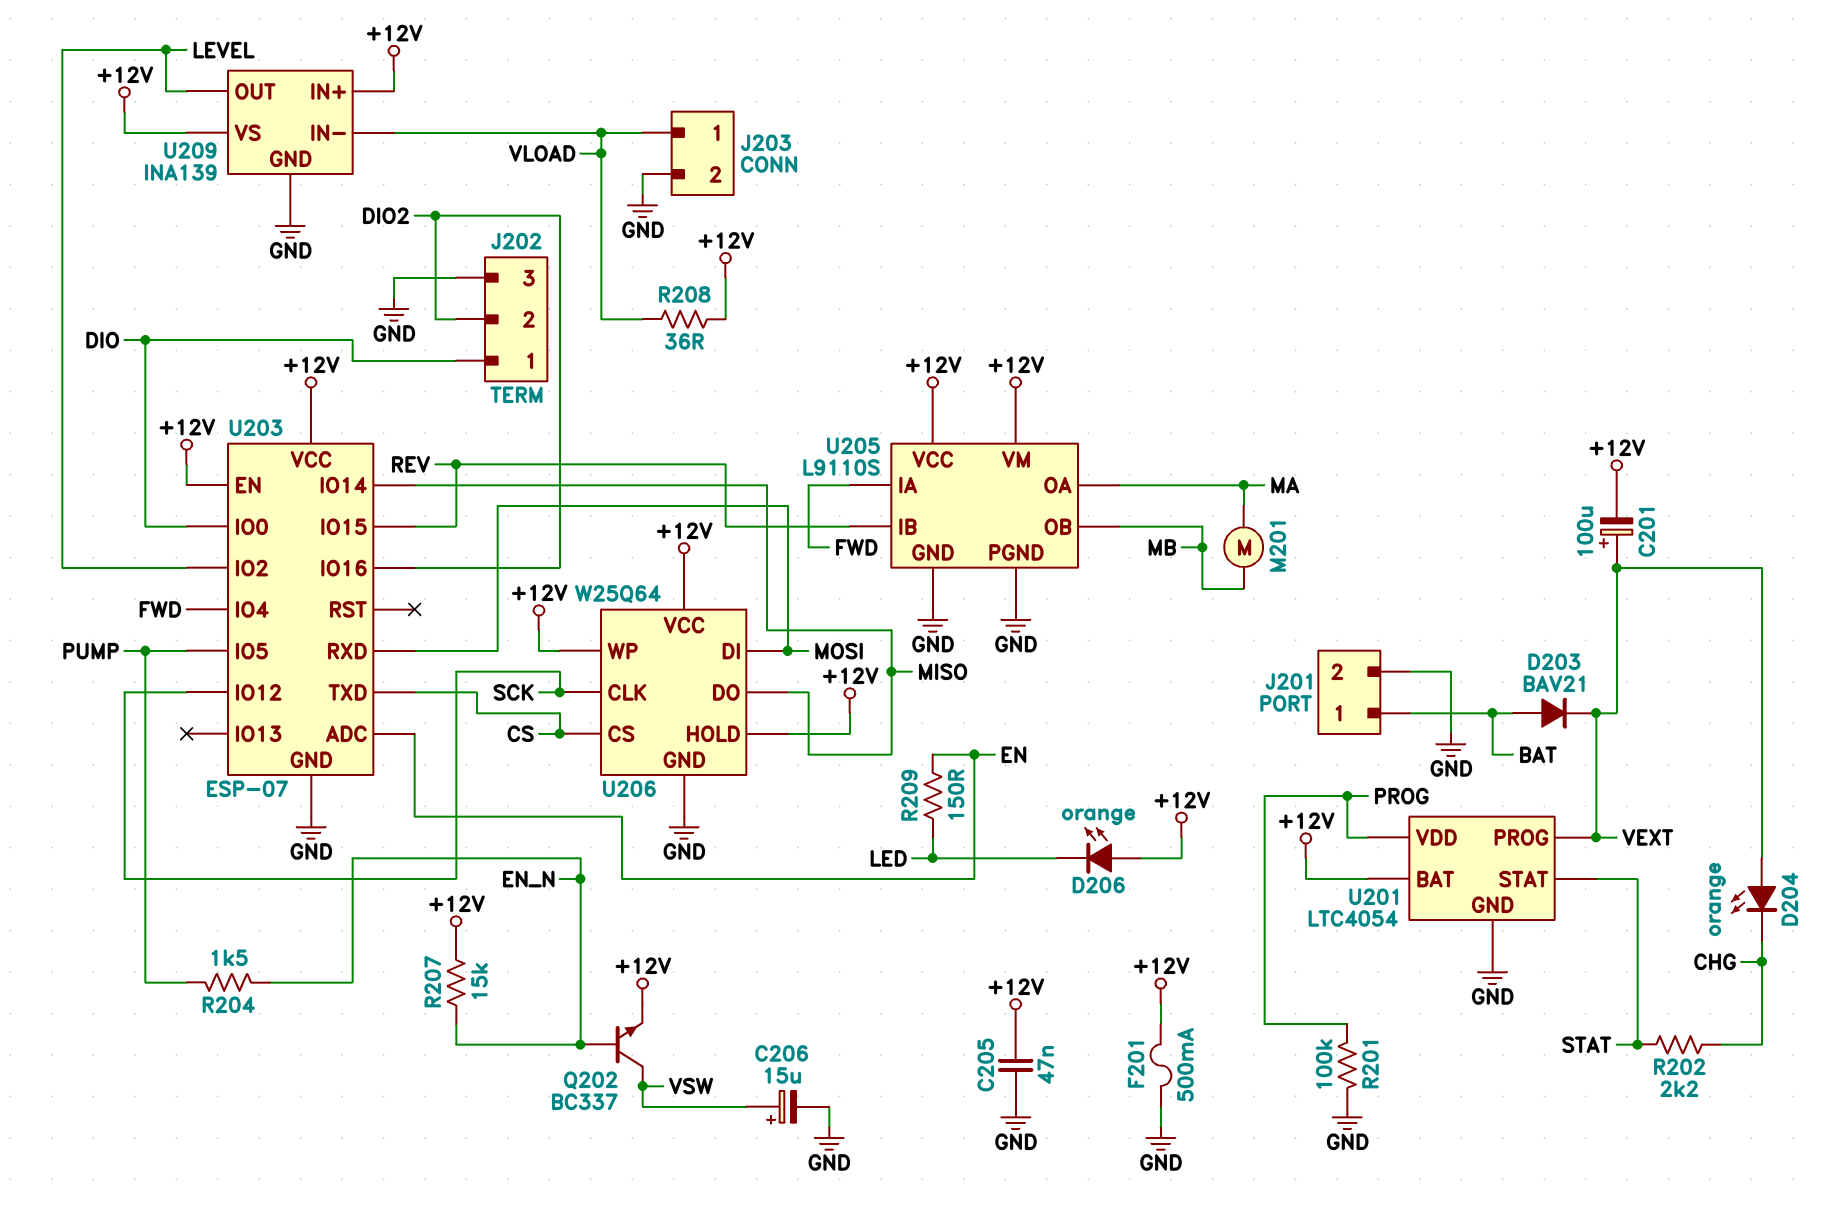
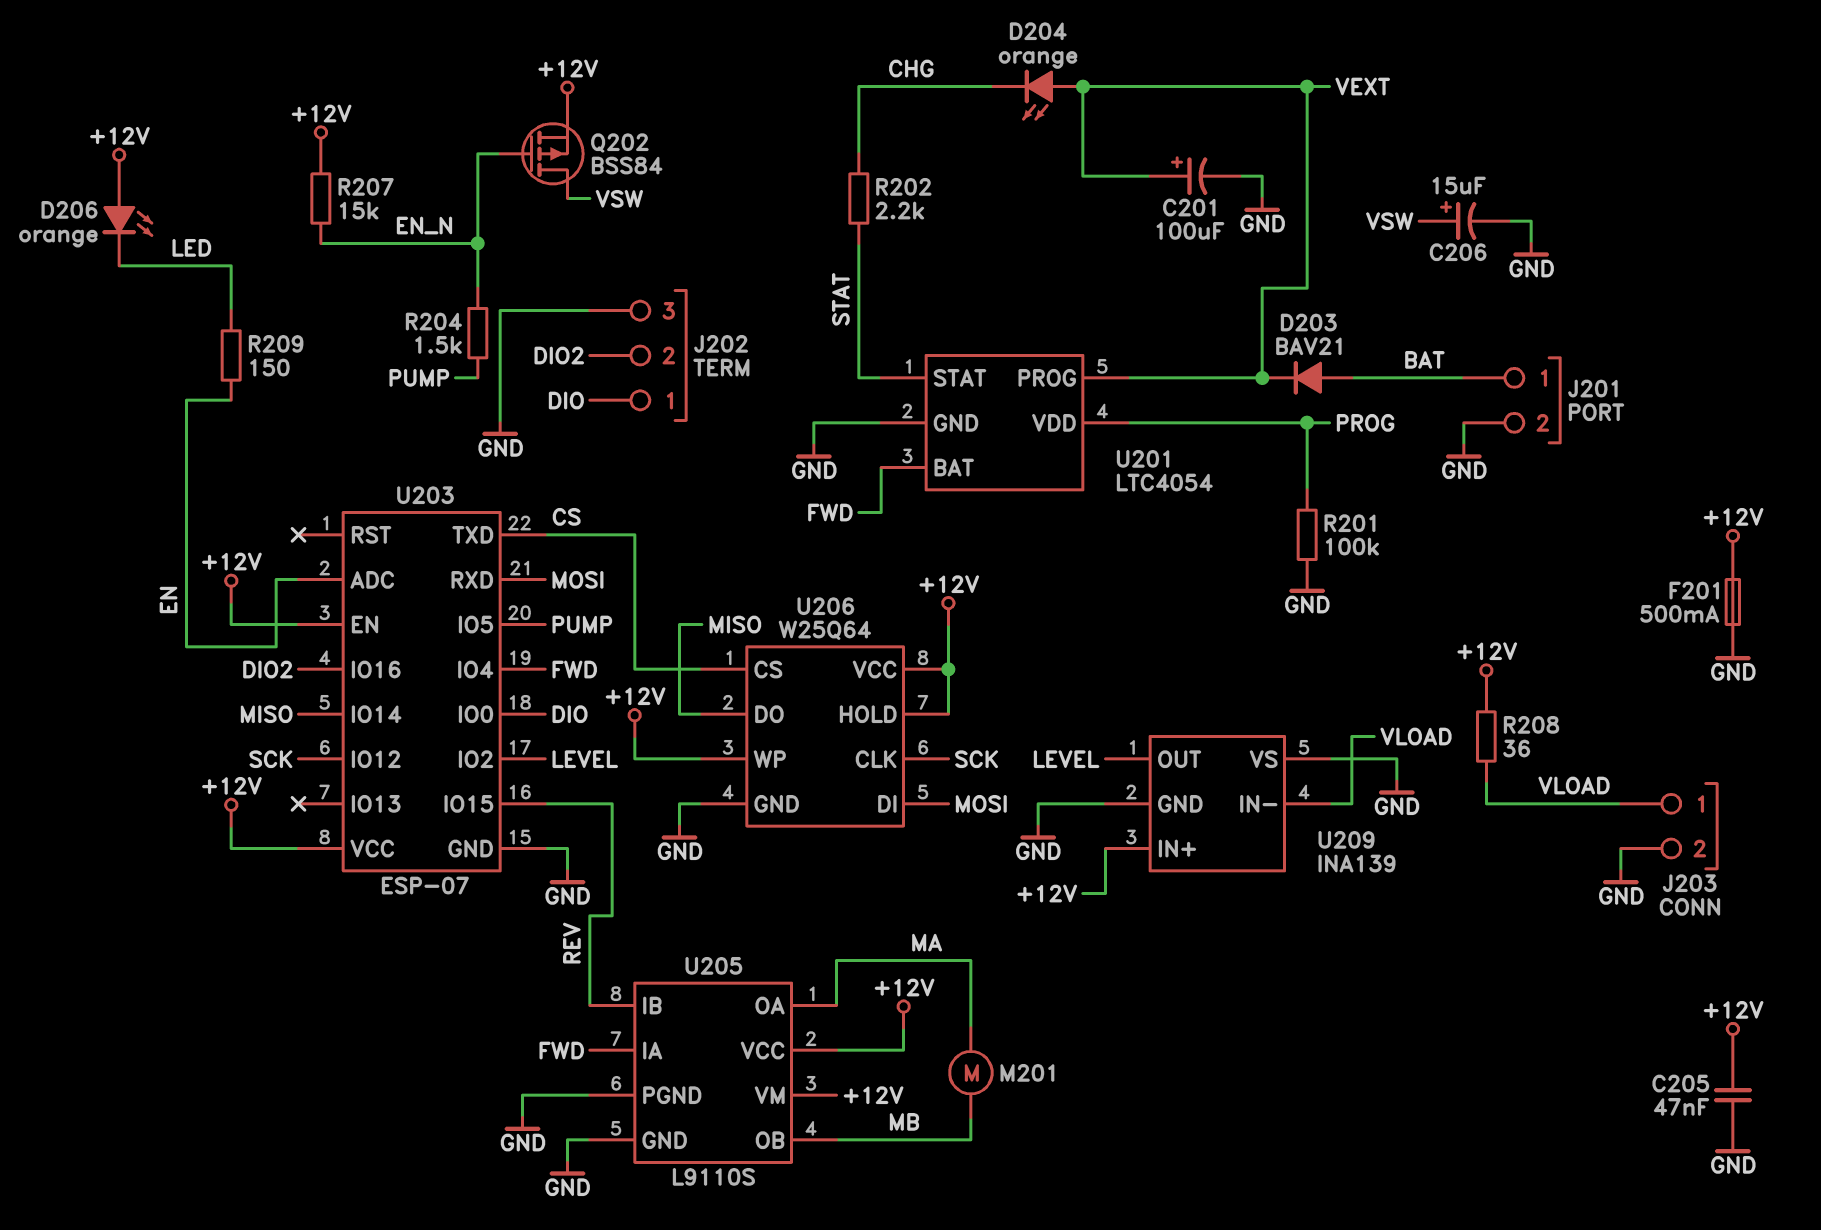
C201: 100uF (plus VEXT, minus +12V) -> 100uF (plus VEXT, minus GND)
Q202: NPN BC337 (B EN_N, C VSW, E +12V) -> PMOS BSS84 (G EN_N, D VSW, S +12V)
U201 pin BAT: +12V -> FWD
U209 pin VS: +12V -> GND

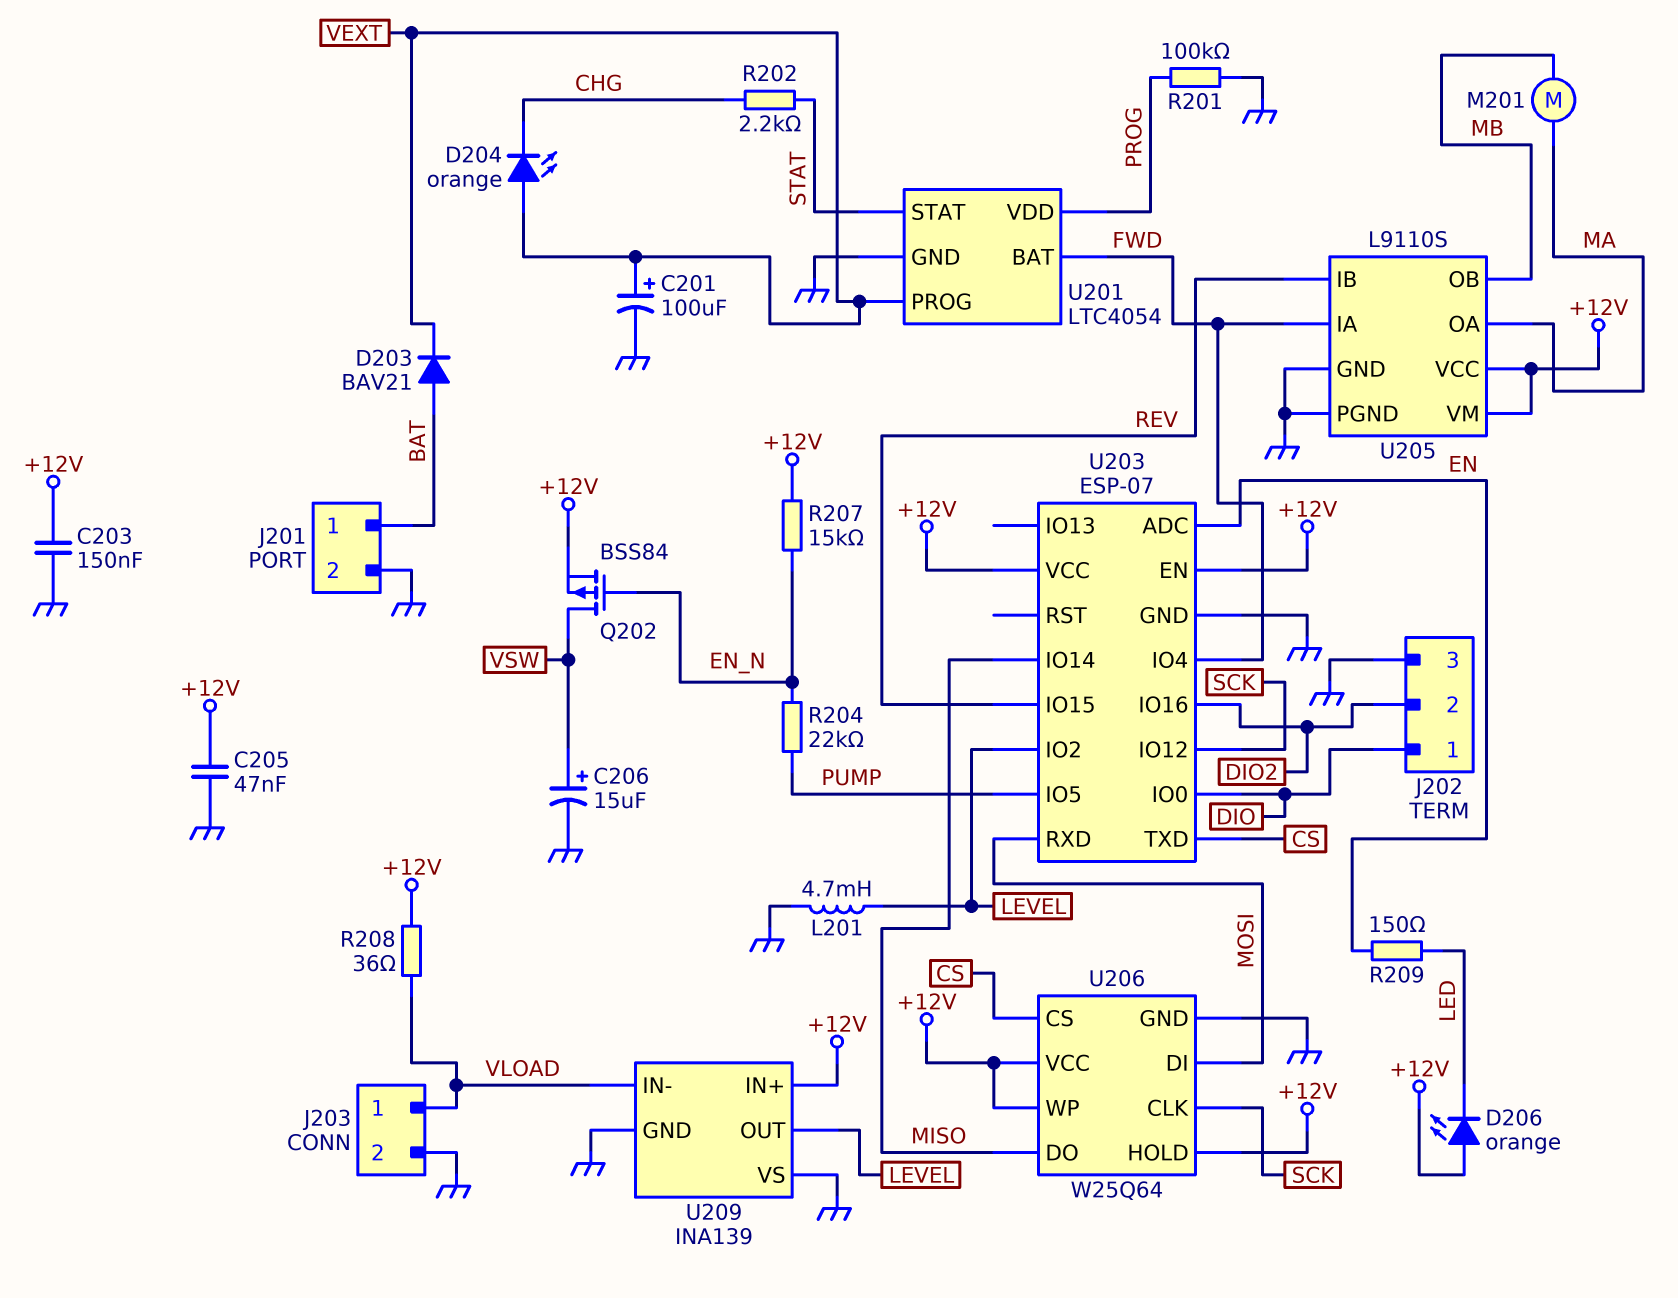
C203: none -> 150nF (+12V, GND)
F201: 500mA (+12V, GND) -> none
L201: none -> 4.7mH (GND, LEVEL)
R204: 1.5k (EN_N, PUMP) -> 22k (EN_N, PUMP)

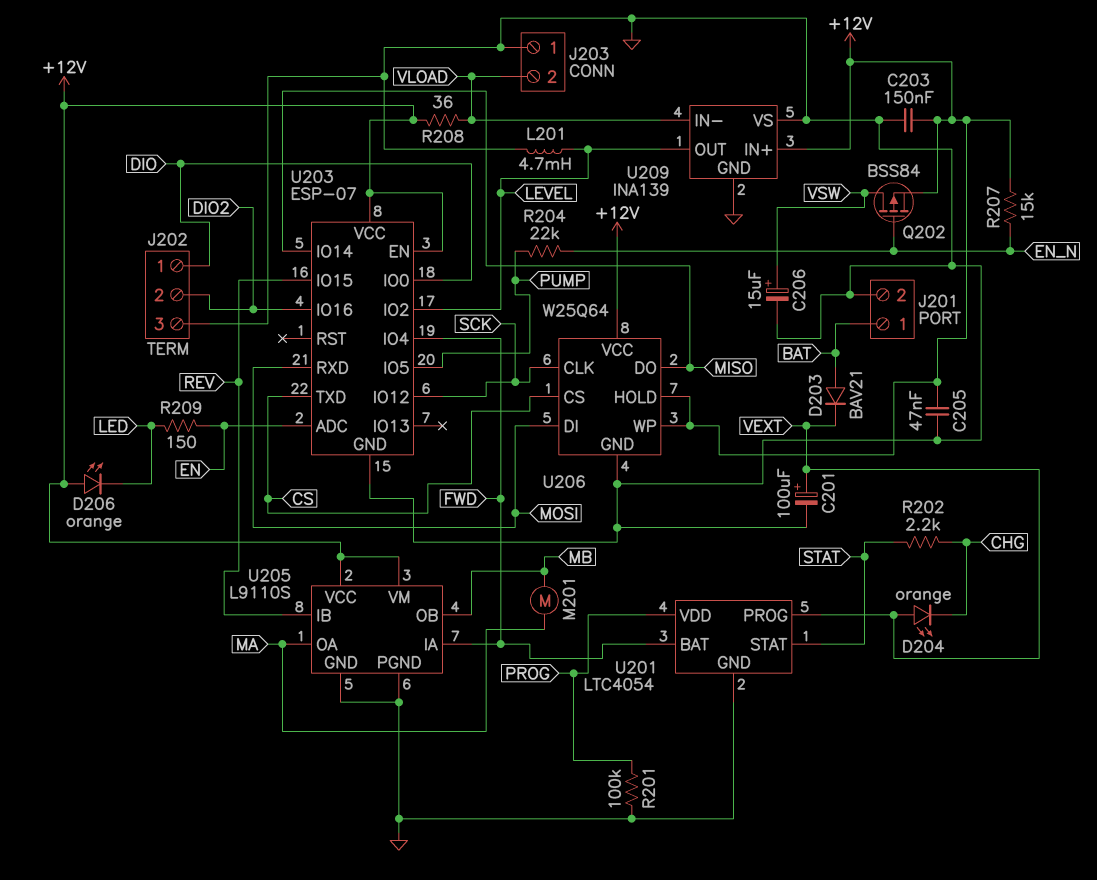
J203 pin 1: VLOAD -> GND
J203 pin 2: GND -> VLOAD

